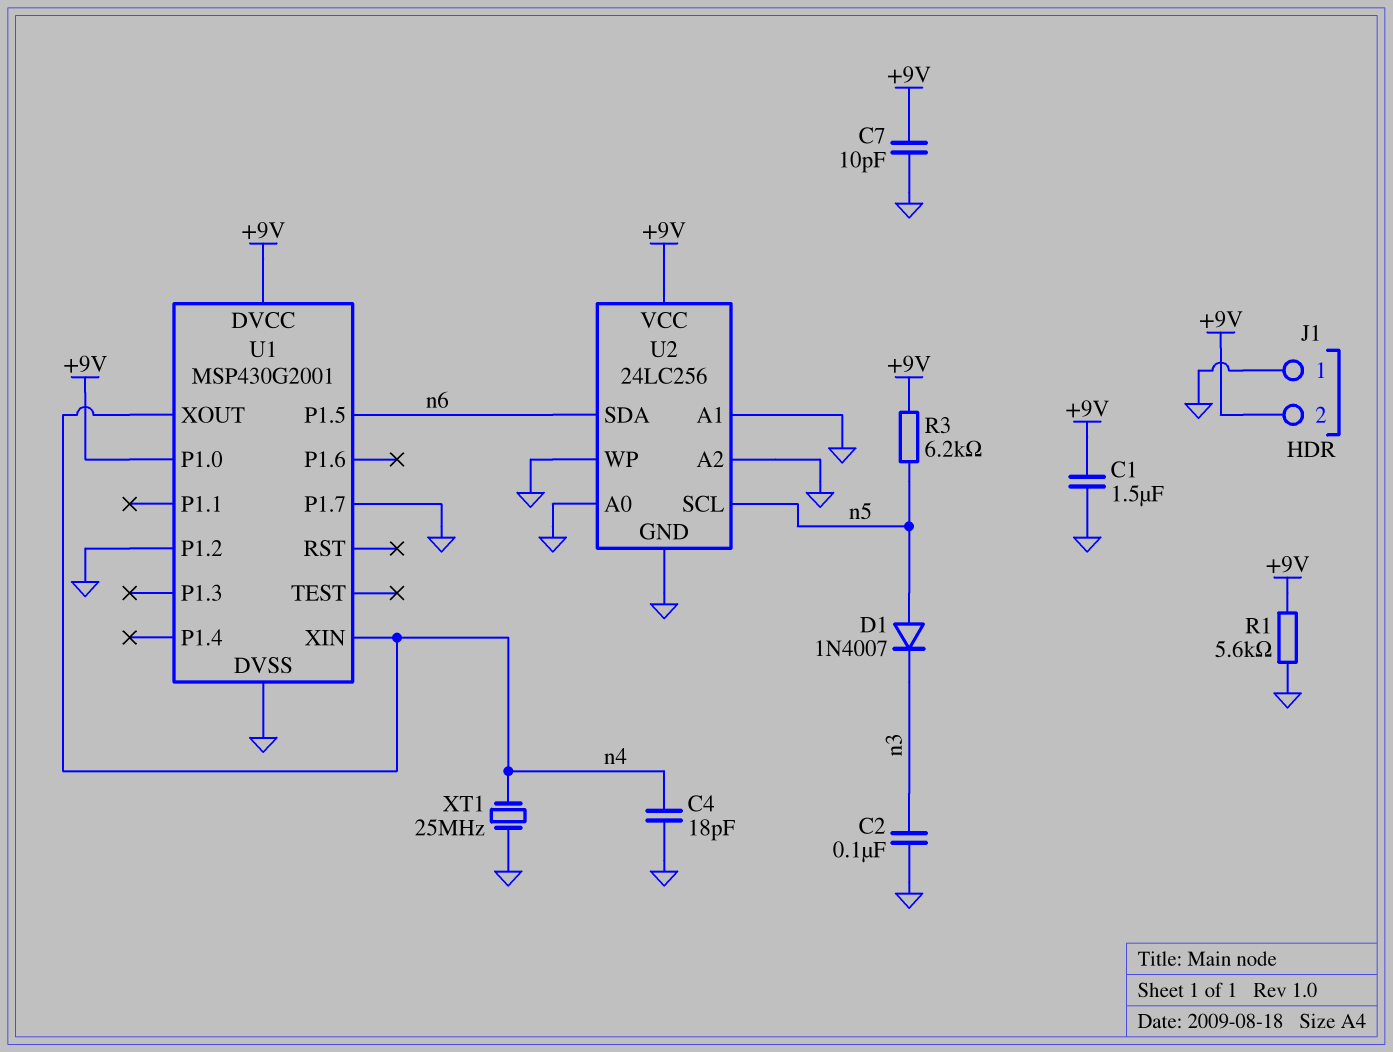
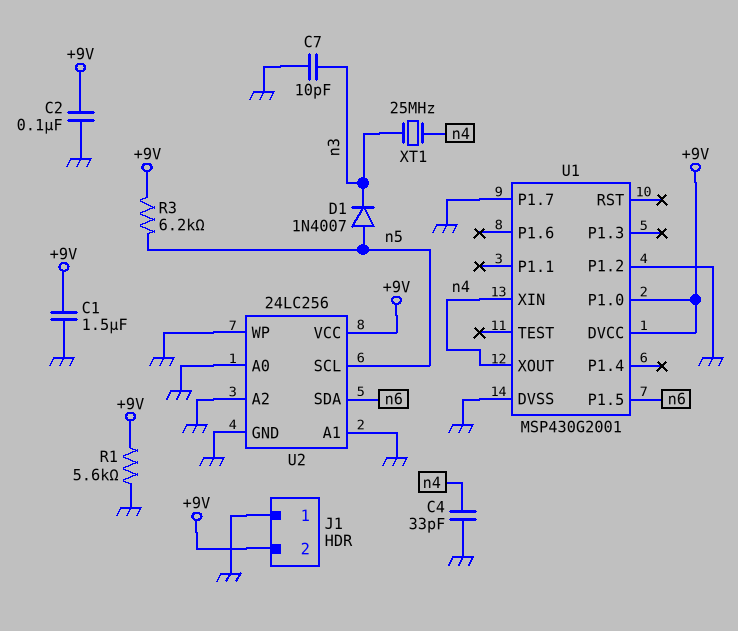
C2: 100nF (GND, n3) -> 100nF (+9V, GND)
C4: 18pF (GND, n4) -> 33pF (GND, n4)
C7: 10pF (+9V, GND) -> 10pF (GND, n3)
XT1: 25MHz (GND, n4) -> 25MHz (n3, n4)

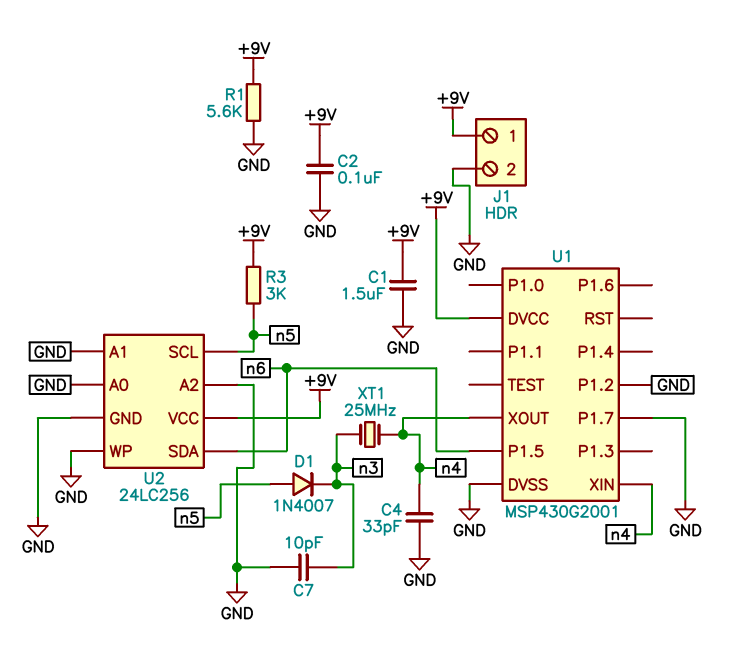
J1 pin 1: GND -> +9V
J1 pin 2: +9V -> GND
R3: 6.2k (+9V, n5) -> 3k (+9V, n5)
U1 pin P1.0: +9V -> none

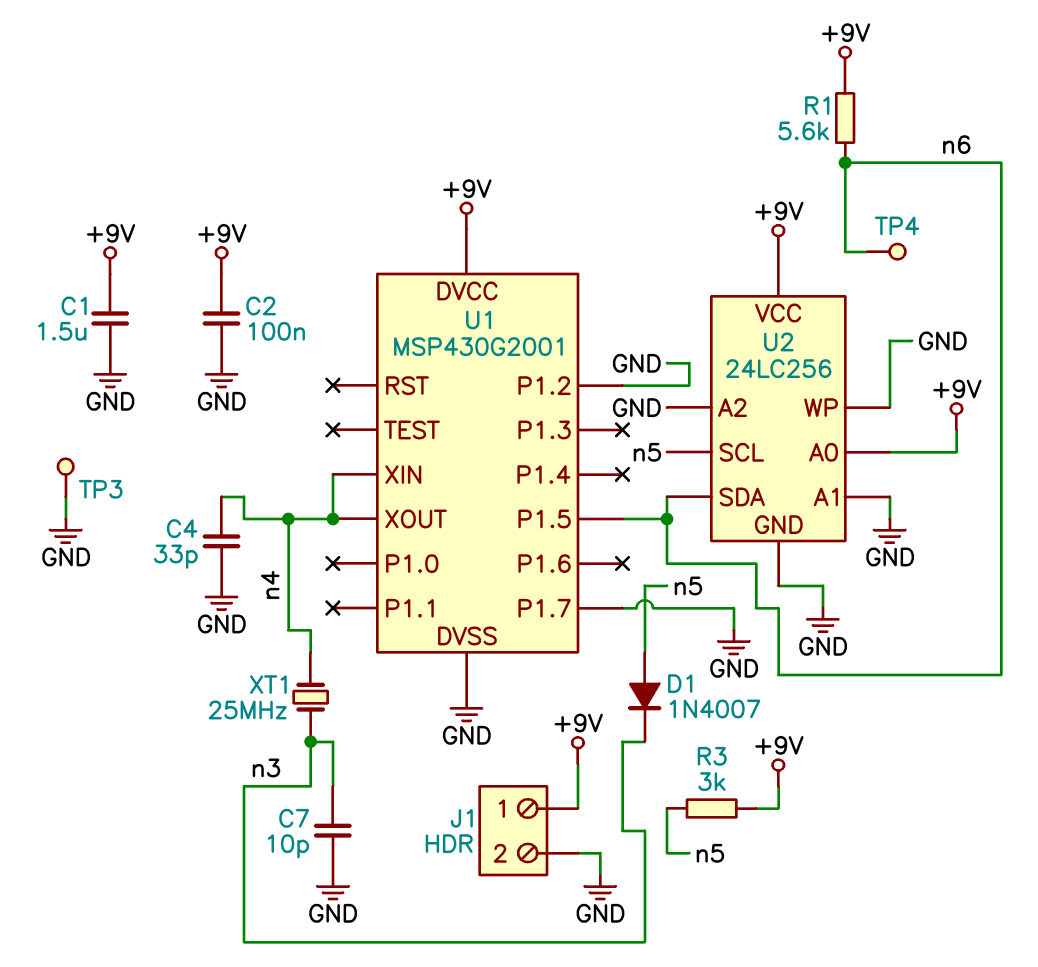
R1: 5.6k (+9V, GND) -> 5.6k (+9V, n6)
TP3: none -> test point (GND)
TP4: none -> test point (n6)
U2 pin A0: GND -> +9V

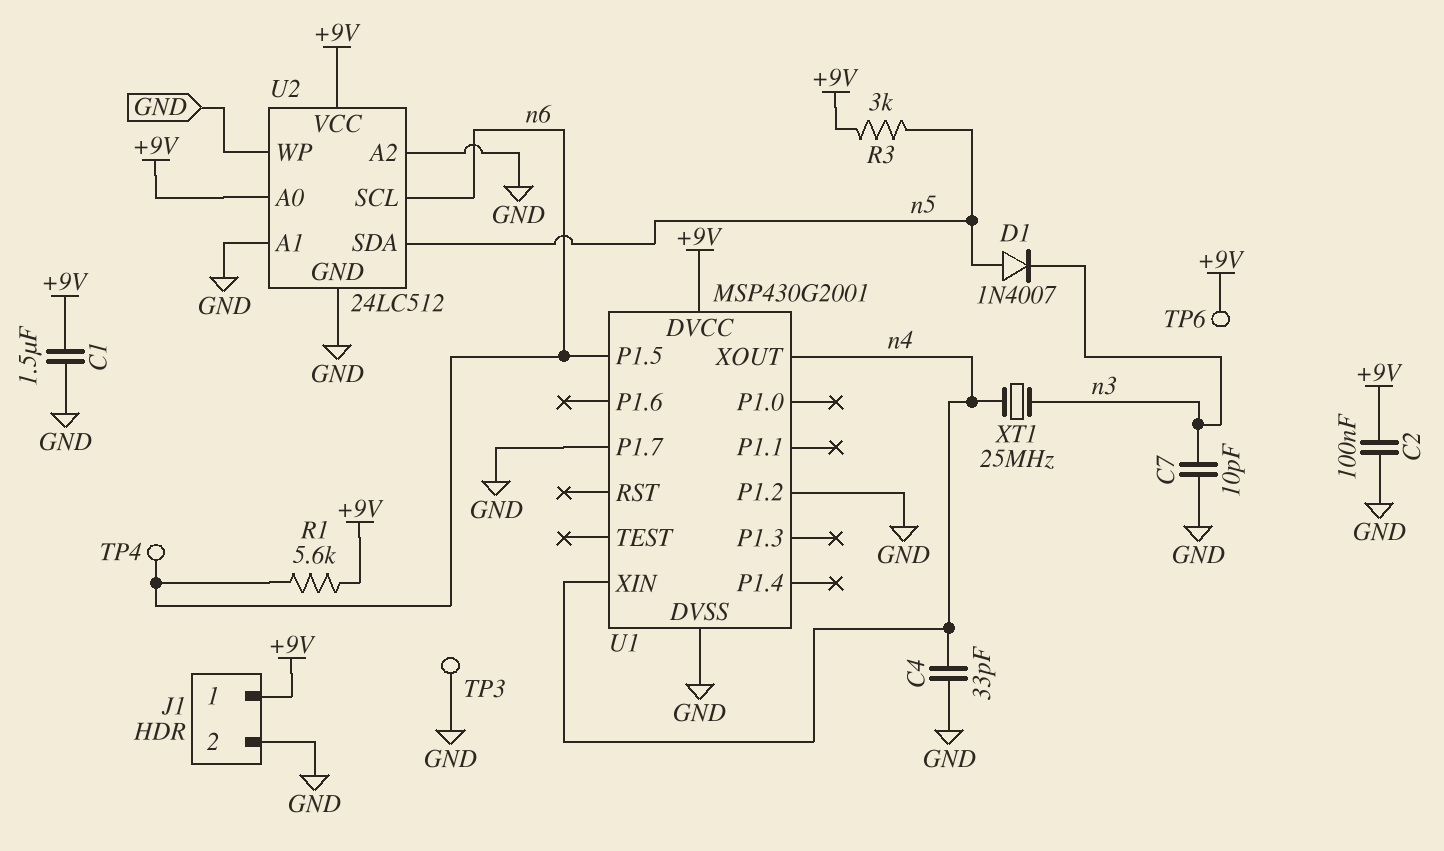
TP6: none -> test point (+9V)
U2: 24LC256 -> 24LC512
U2 pin SCL: n5 -> n6
U2 pin SDA: n6 -> n5

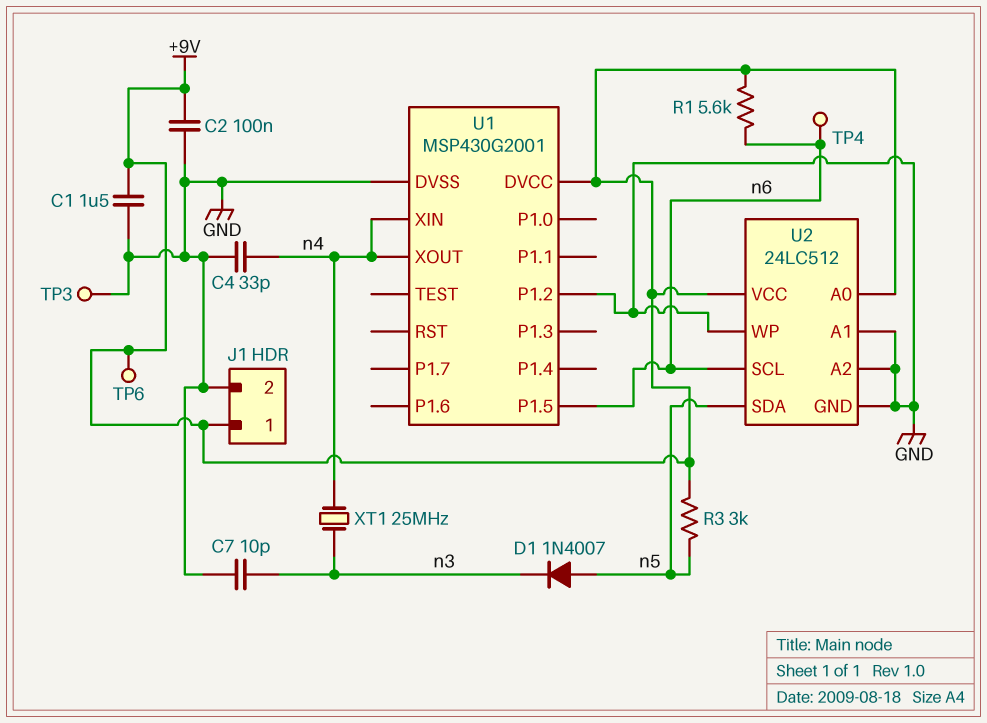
U1 pin P1.7: GND -> none

